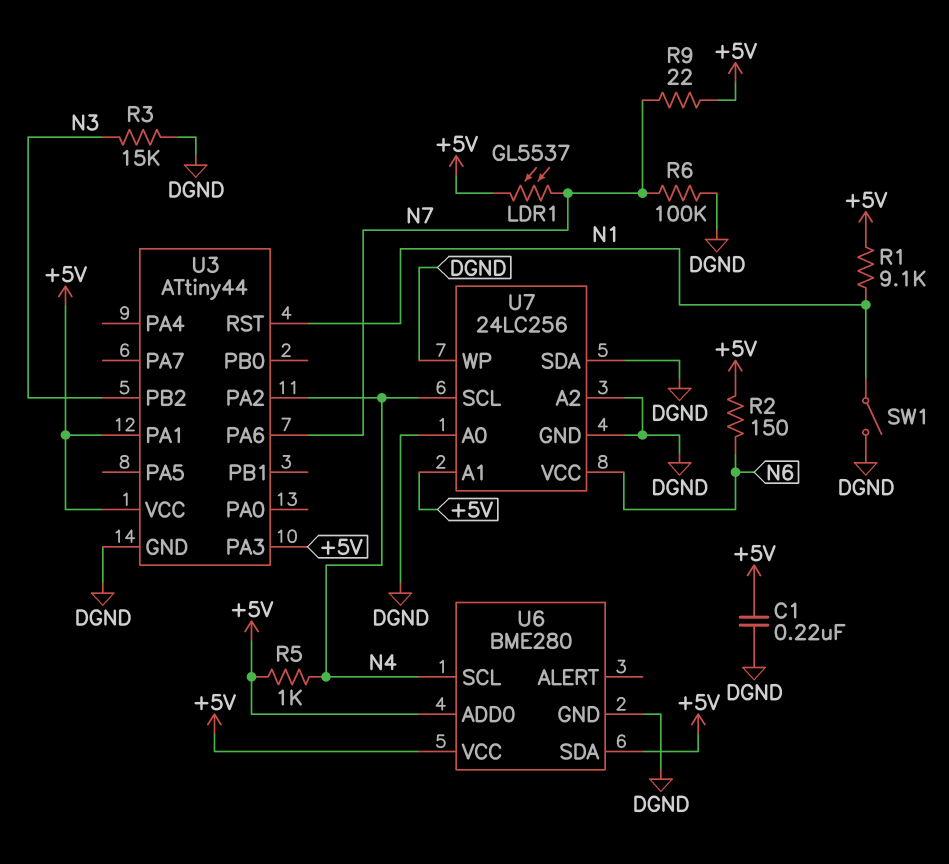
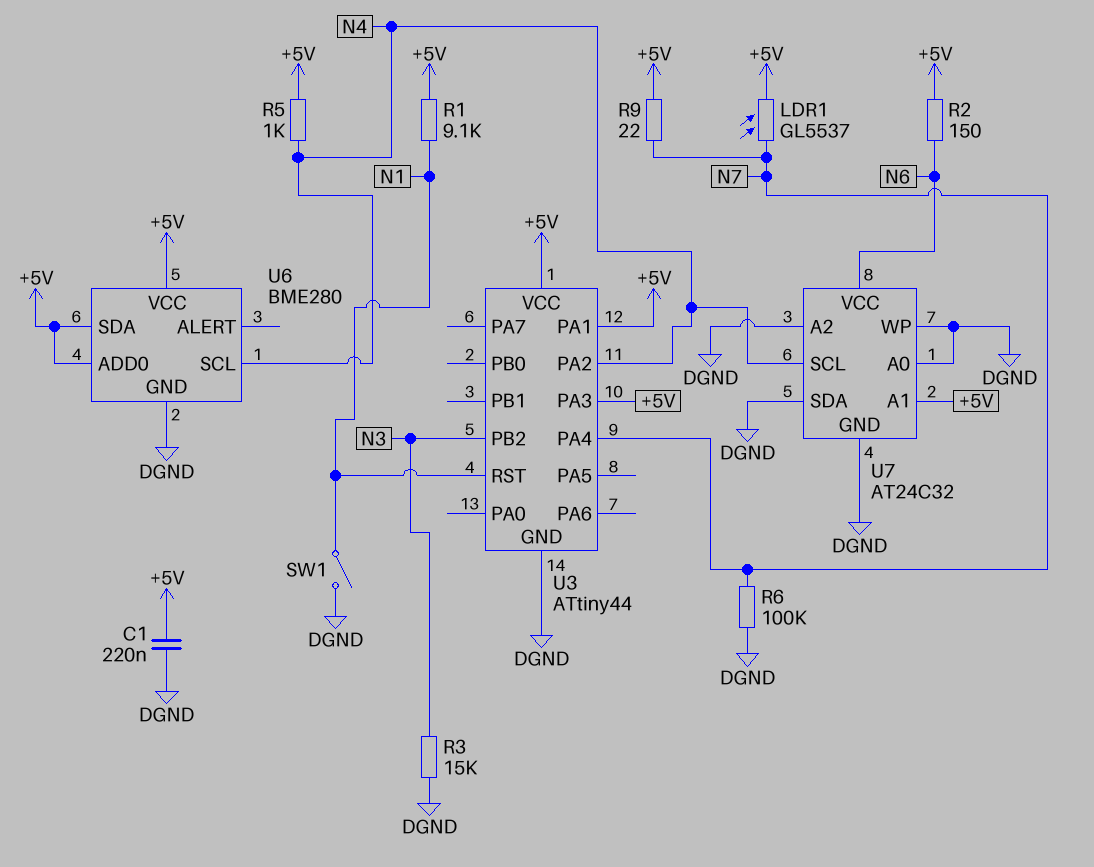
U3 pin PA4: none -> N7
U3 pin PA6: N7 -> none
U7: 24LC256 -> AT24C32

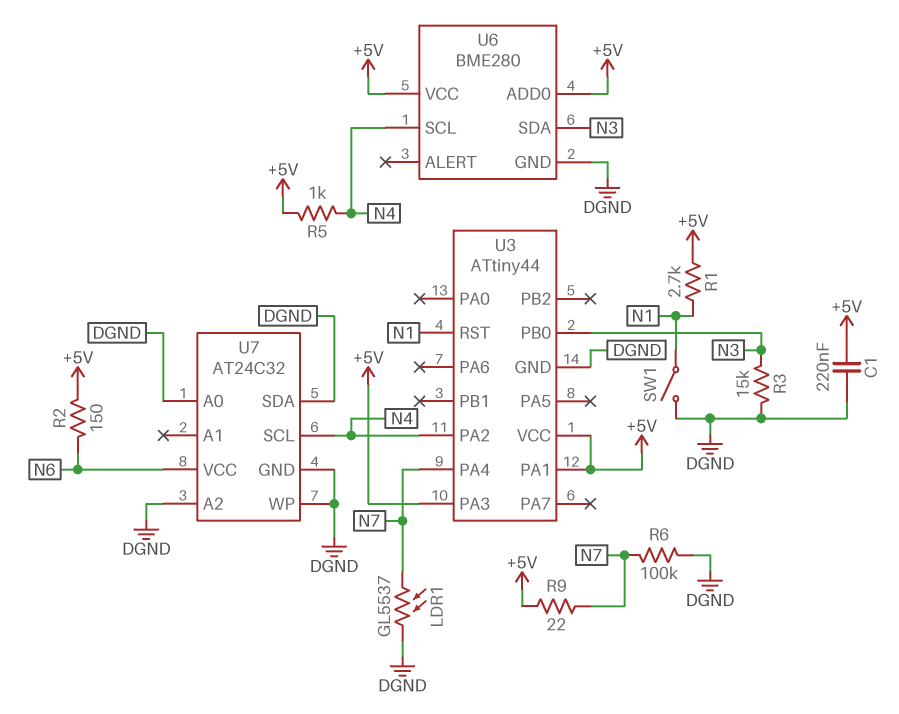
LDR1: GL5537 (+5V, N7) -> GL5537 (DGND, N7)
R1: 9.1k (+5V, N1) -> 2.7k (+5V, N1)
U3 pin PB0: none -> N3
U3 pin PB2: N3 -> none
U6 pin SDA: +5V -> N3
U7 pin A1: +5V -> none

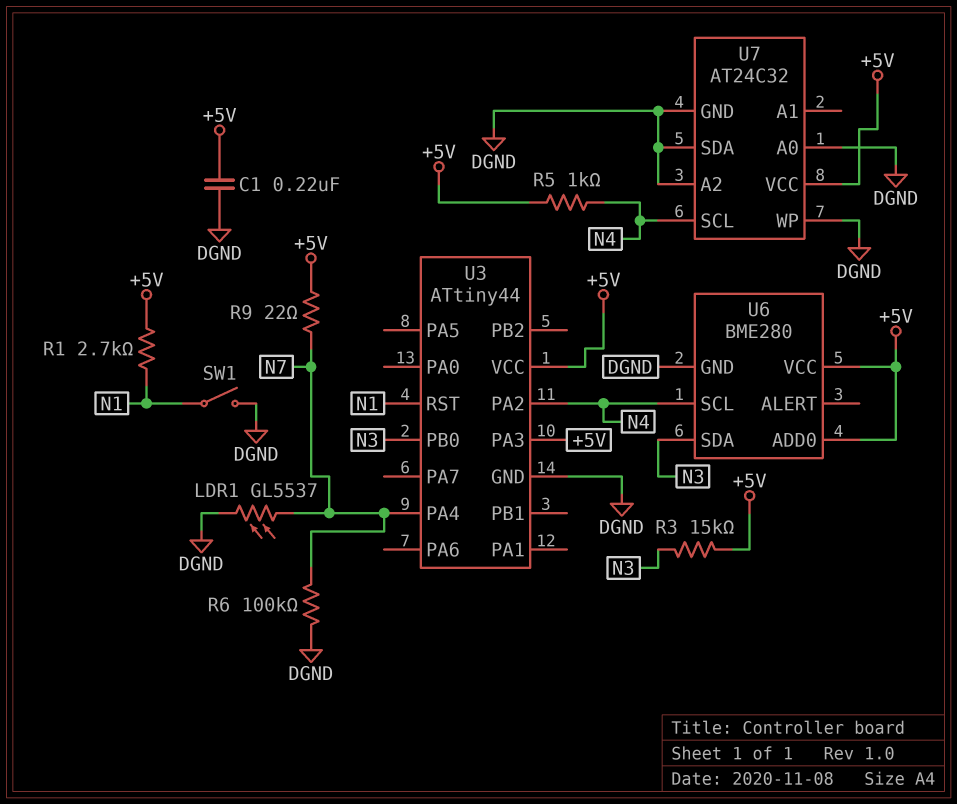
R2: 150 (+5V, N6) -> none
R3: 15k (DGND, N3) -> 15k (+5V, N3)
U3 pin PA1: +5V -> none
U7 pin VCC: N6 -> +5V

